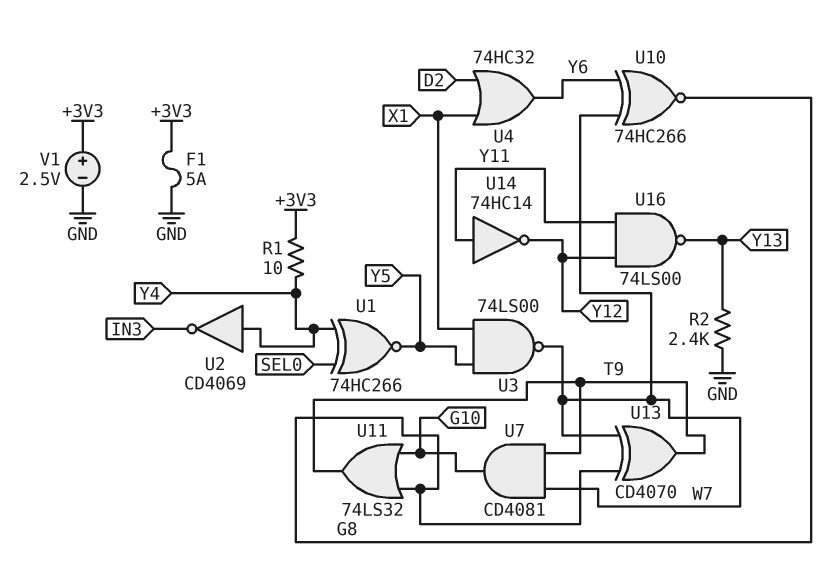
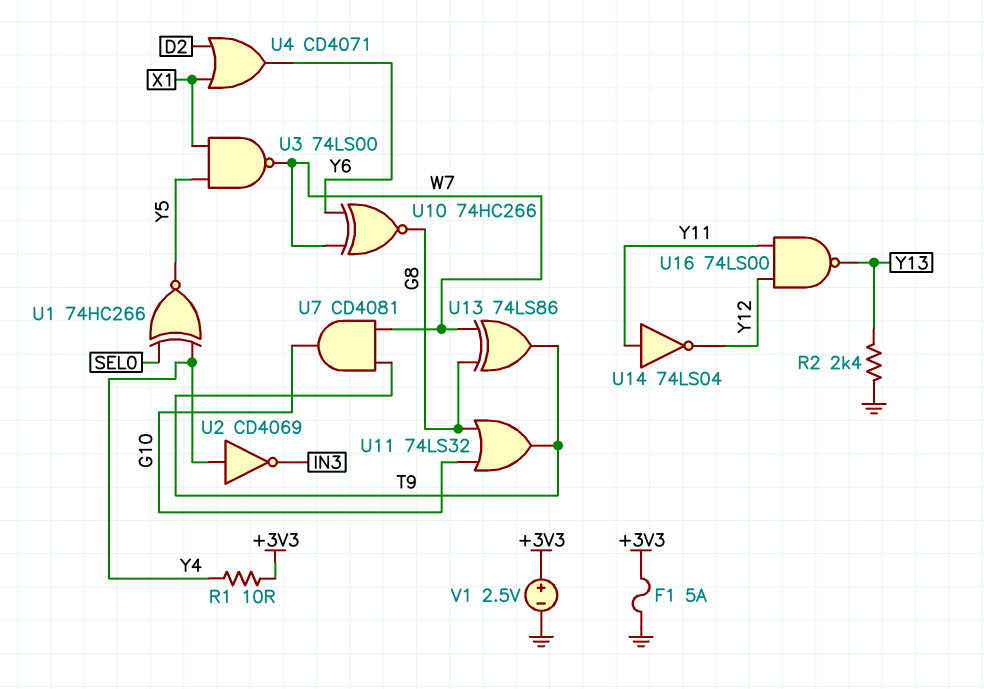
U4: OR 74HC32 (in D2, in X1, out Y6) -> OR CD4071 (in D2, in X1, out Y6)
U13: XOR CD4070 (in G8, in W7, out T9) -> XOR 74LS86 (in G8, in W7, out T9)
U14: NOT 74HC14 (in Y11, out Y12) -> NOT 74LS04 (in Y11, out Y12)

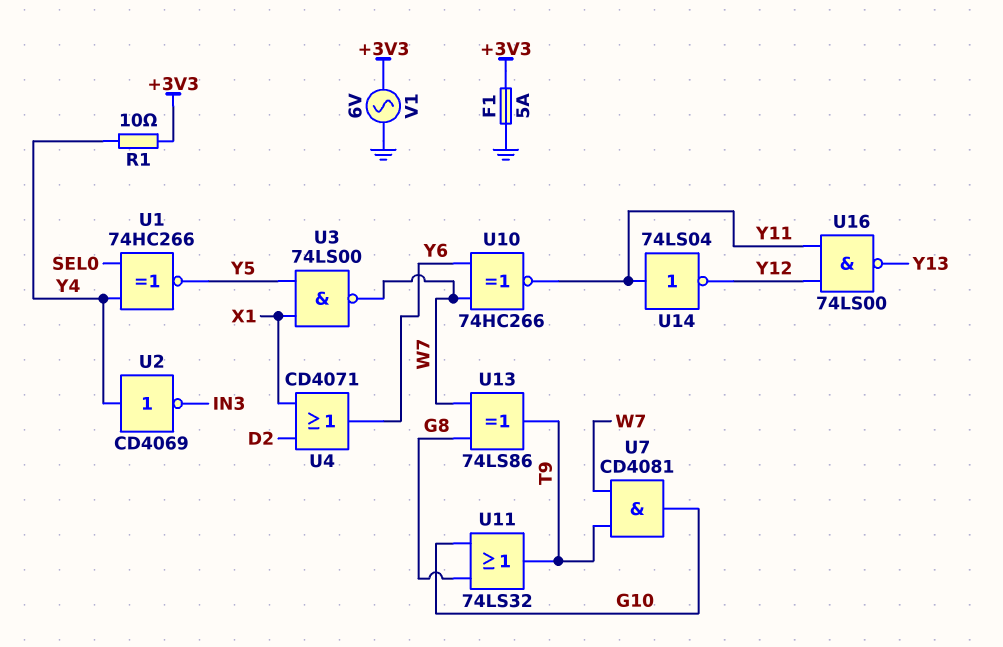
R2: 2.4k (GND, Y13) -> none
U10: XNOR 74HC266 (in W7, in Y6, out G8) -> XNOR 74HC266 (in W7, in Y6, out Y11)
V1: 2.5V (plus +3V3, minus GND) -> AC 6V (+3V3, GND)

